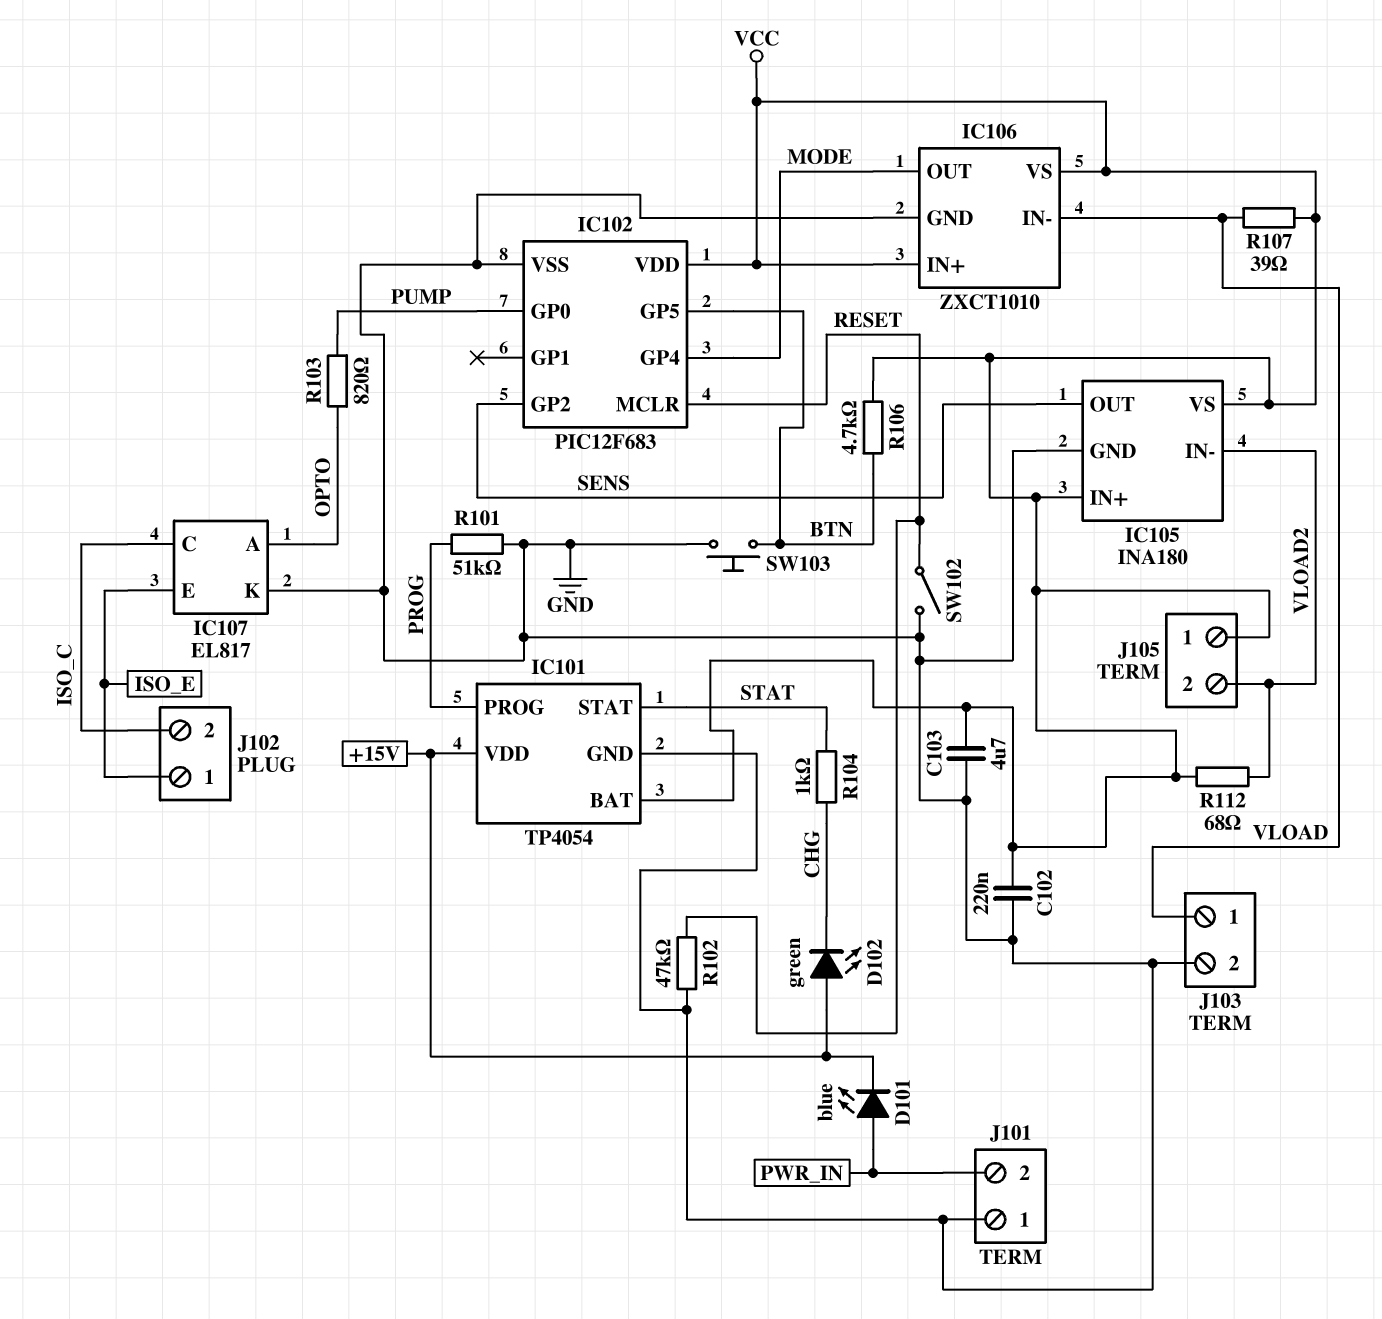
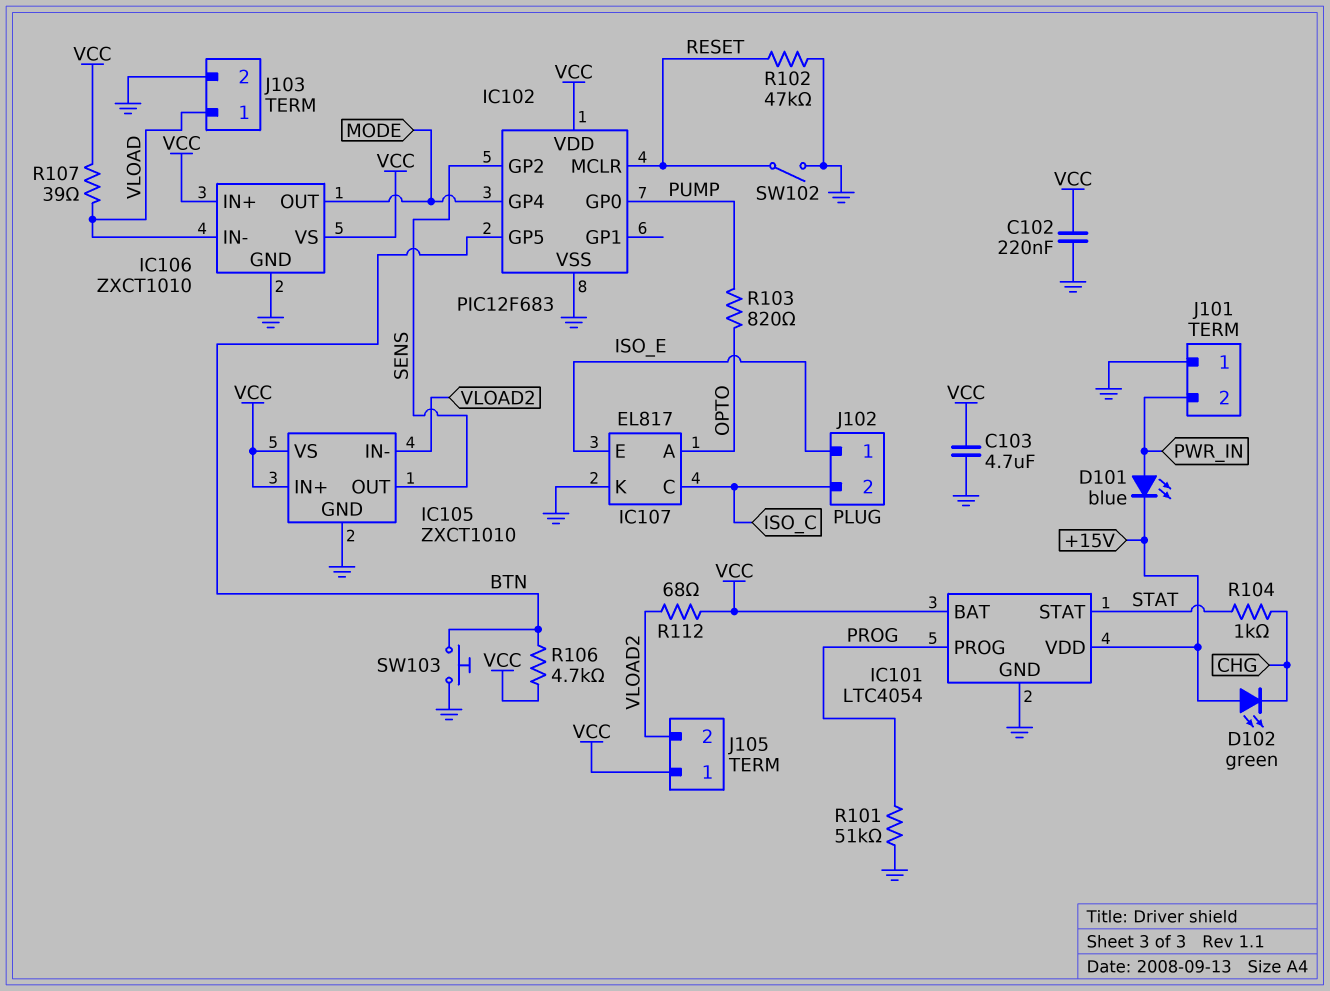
IC101: TP4054 -> LTC4054
IC105: INA180 -> ZXCT1010

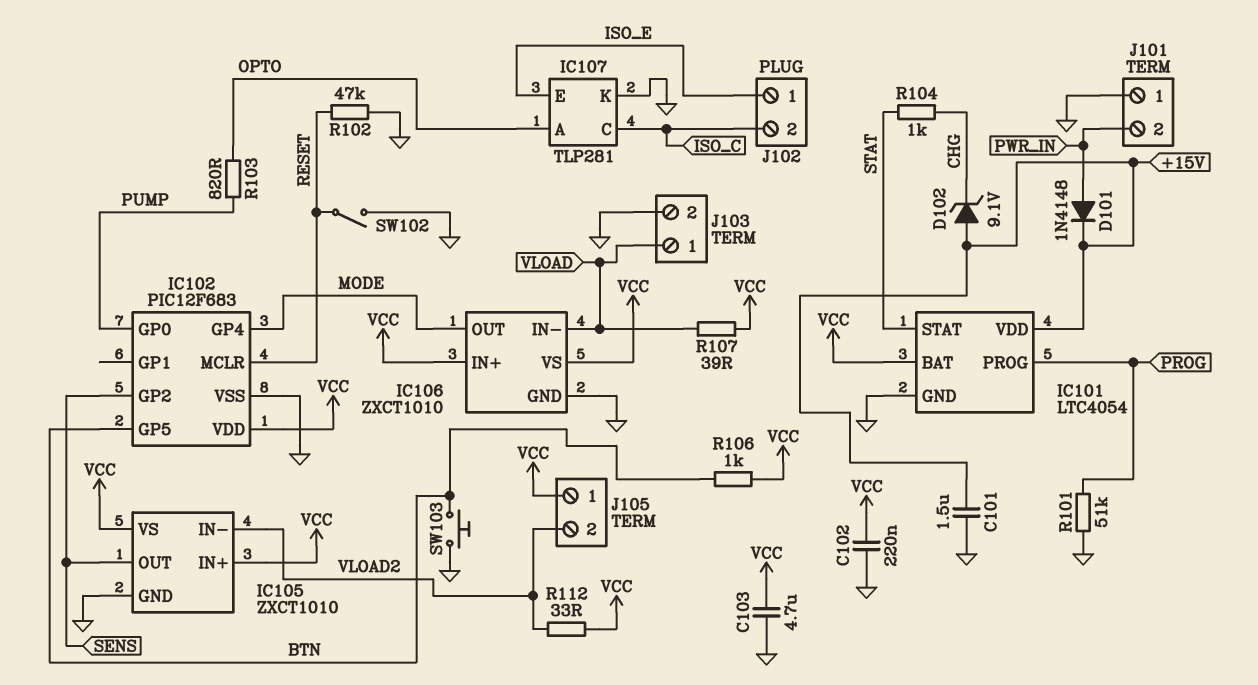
C101: none -> 1.5uF (+15V, GND)
D101: LED blue (A PWR_IN, K +15V) -> diode 1N4148 (A PWR_IN, K +15V)
D102: LED green (A +15V, K CHG) -> zener 9.1V (A +15V, K CHG)
IC107: EL817 -> TLP281
R106: 4.7k (BTN, VCC) -> 1k (BTN, VCC)
R112: 68 (VCC, VLOAD2) -> 33 (VCC, VLOAD2)

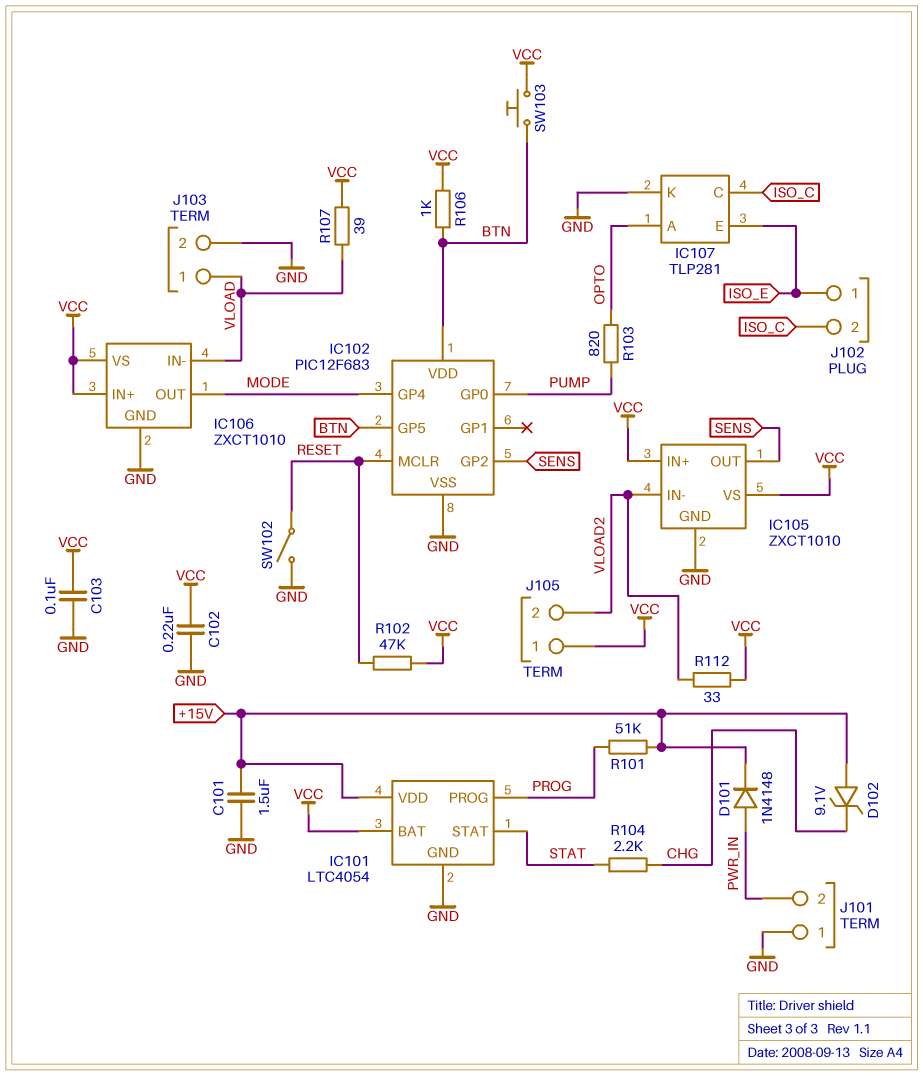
C103: 4.7uF (GND, VCC) -> 100nF (GND, VCC)
IC102 pin VDD: VCC -> BTN
R101: 51k (GND, PROG) -> 51k (+15V, PROG)
R102: 47k (GND, RESET) -> 47k (RESET, VCC)
R104: 1k (CHG, STAT) -> 2.2k (CHG, STAT)
SW103: button (BTN, GND) -> button (BTN, VCC)

